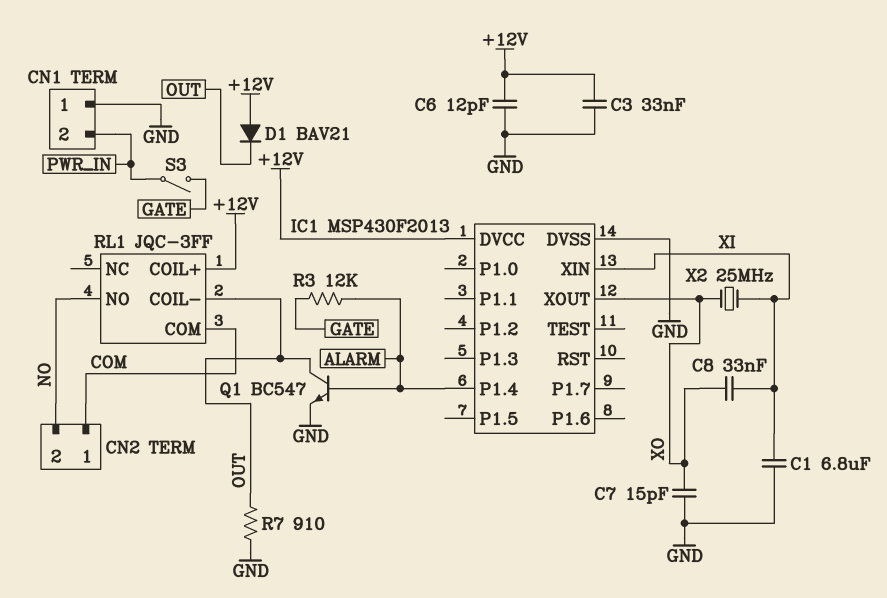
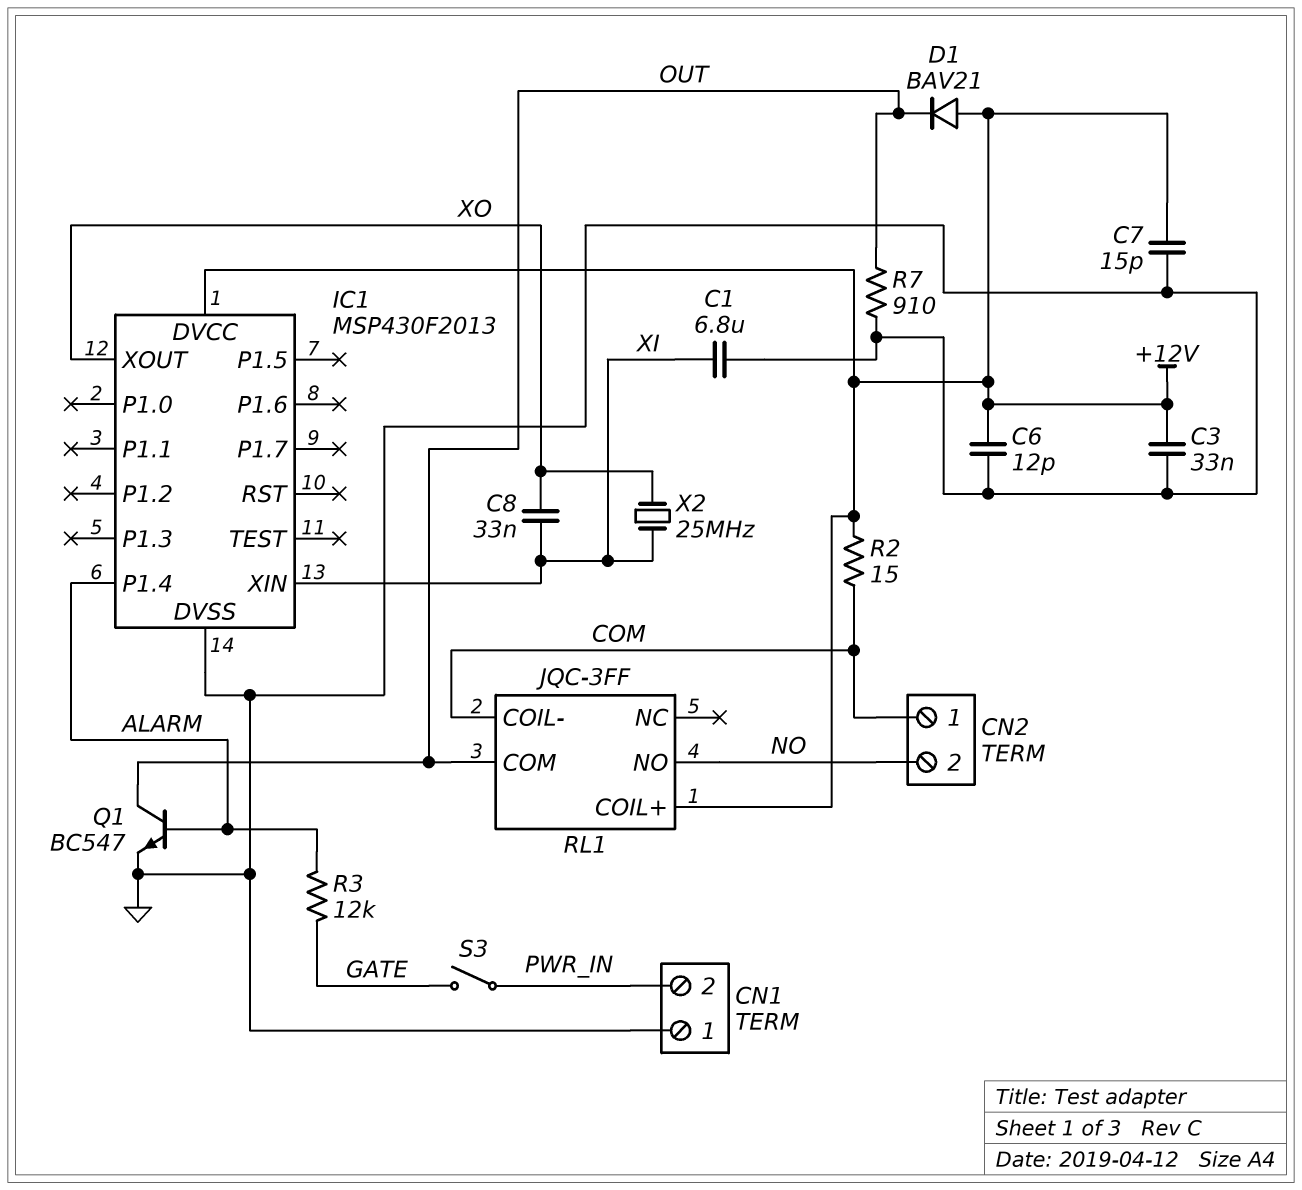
C7: 15pF (GND, XO) -> 15pF (+12V, GND)
R2: none -> 15 (+12V, COM)
RL1 pin COIL-: OUT -> COM
RL1 pin COM: COM -> OUT

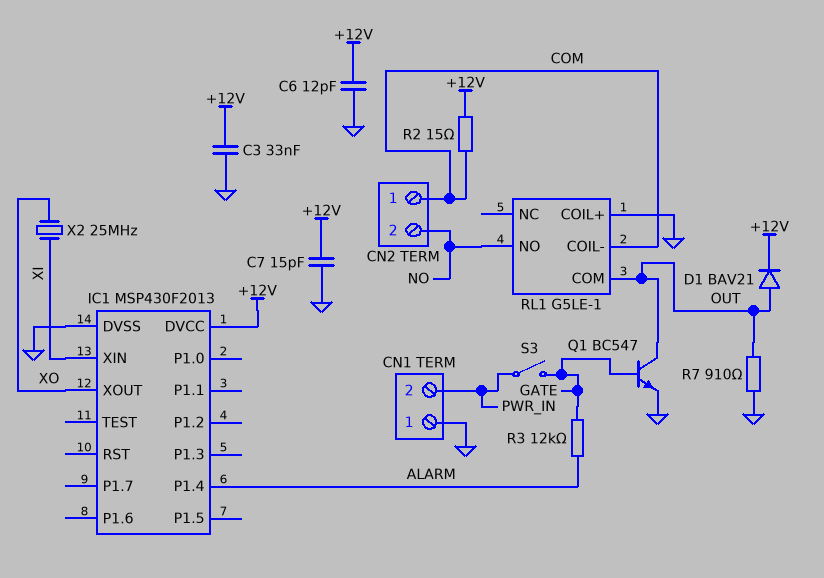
C1: 6.8uF (GND, XI) -> none
C8: 33nF (XI, XO) -> none
D1: diode BAV21 (A +12V, K OUT) -> diode BAV21 (A OUT, K +12V)
Q1: NPN BC547 (B ALARM, C OUT, E GND) -> NPN BC547 (B GATE, C OUT, E GND)
RL1: JQC-3FF -> G5LE-1
RL1 pin COIL+: +12V -> GND

